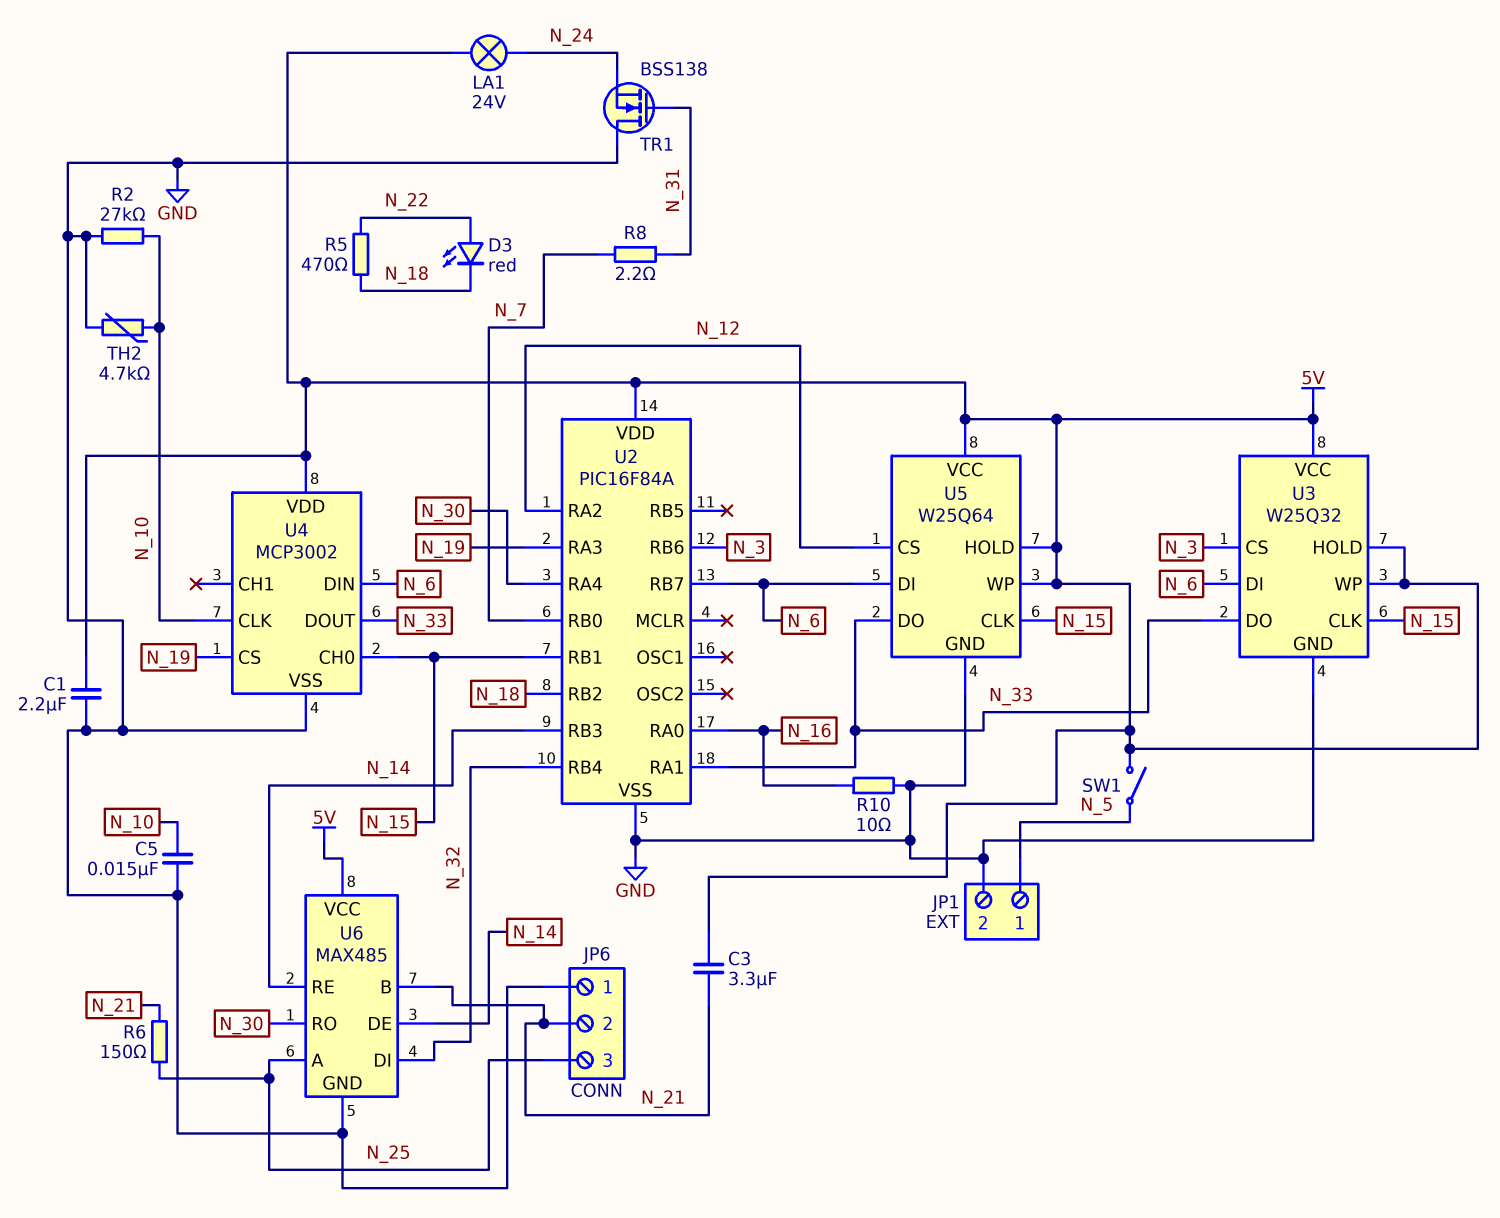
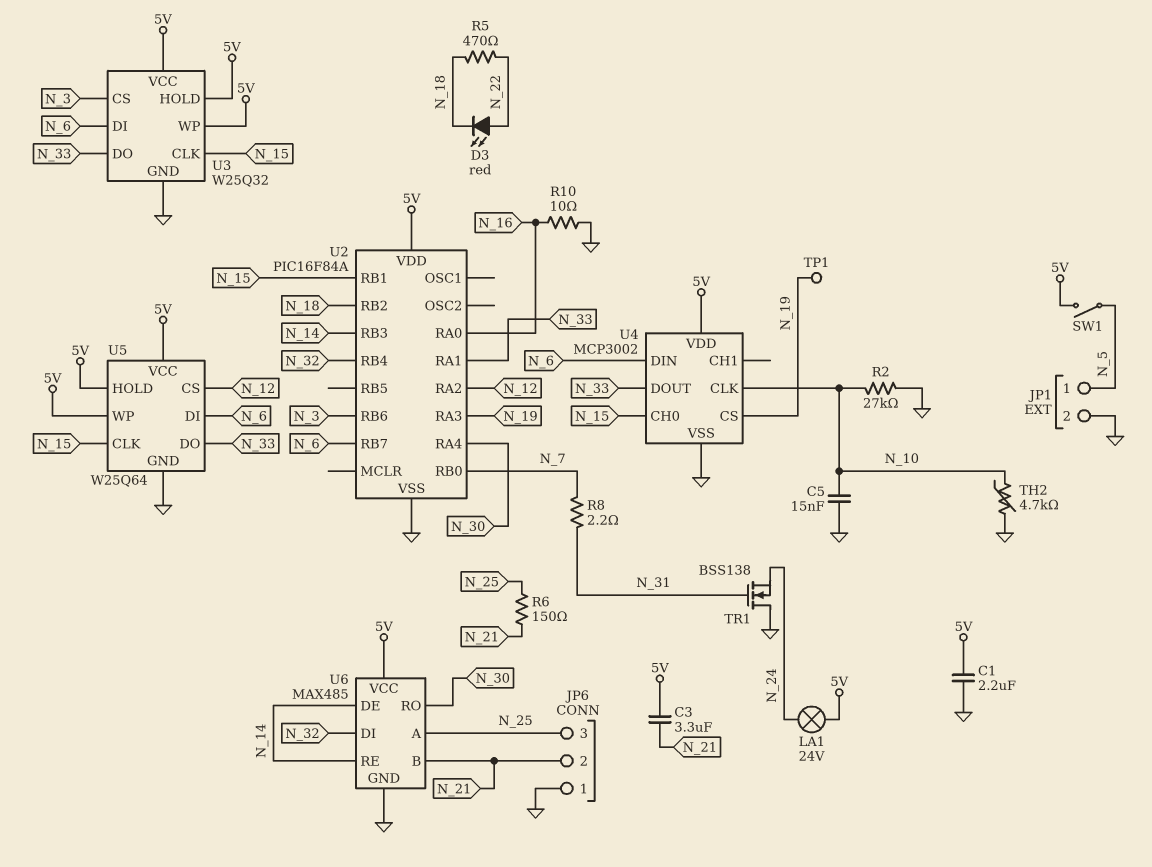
TP1: none -> test point (N_19)

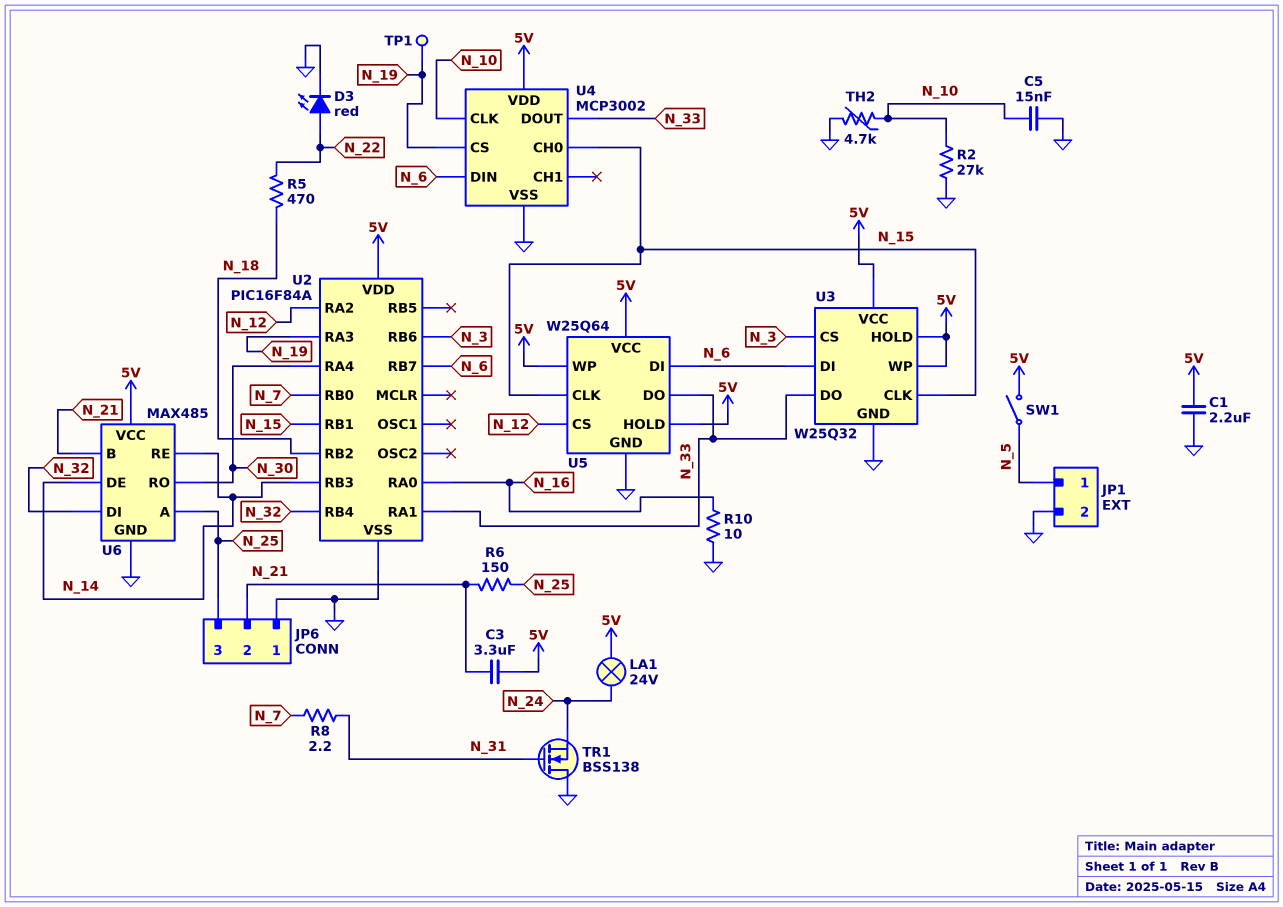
D3: LED red (A N_22, K N_18) -> LED red (A N_22, K GND)

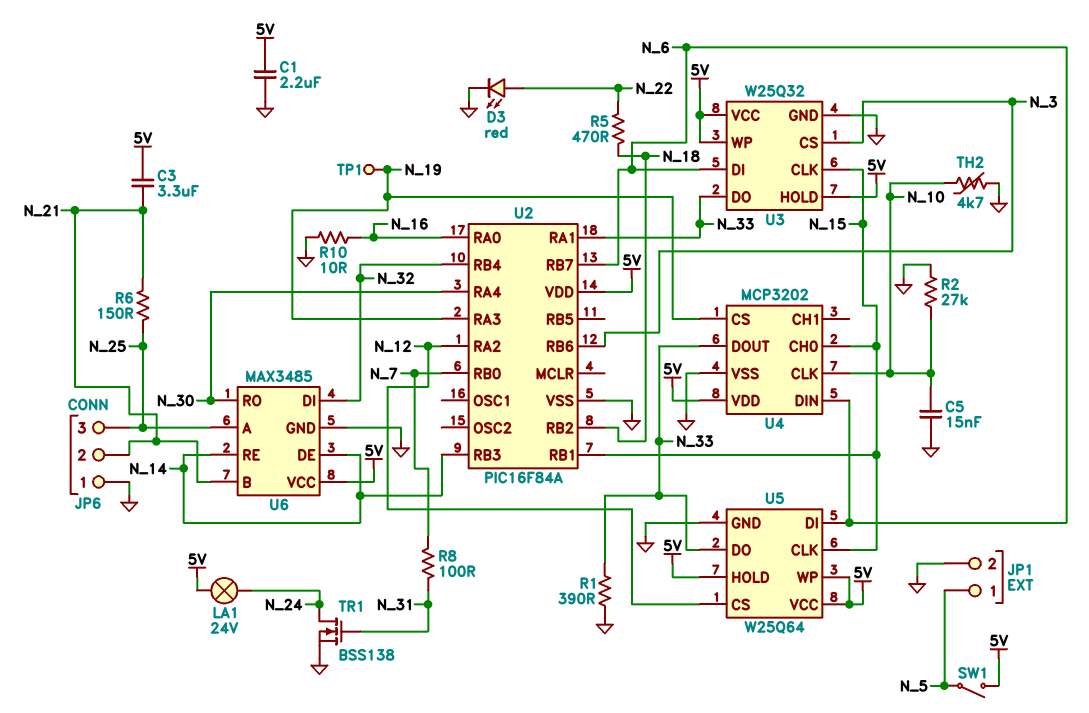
R1: none -> 390 (GND, N_33)
R8: 2.2 (N_7, N_31) -> 100 (N_7, N_31)
TR1: NMOS BSS138 (G N_31, D GND, S N_24) -> NMOS BSS138 (G N_31, D N_24, S GND)
U4: MCP3002 -> MCP3202
U6: MAX485 -> MAX3485

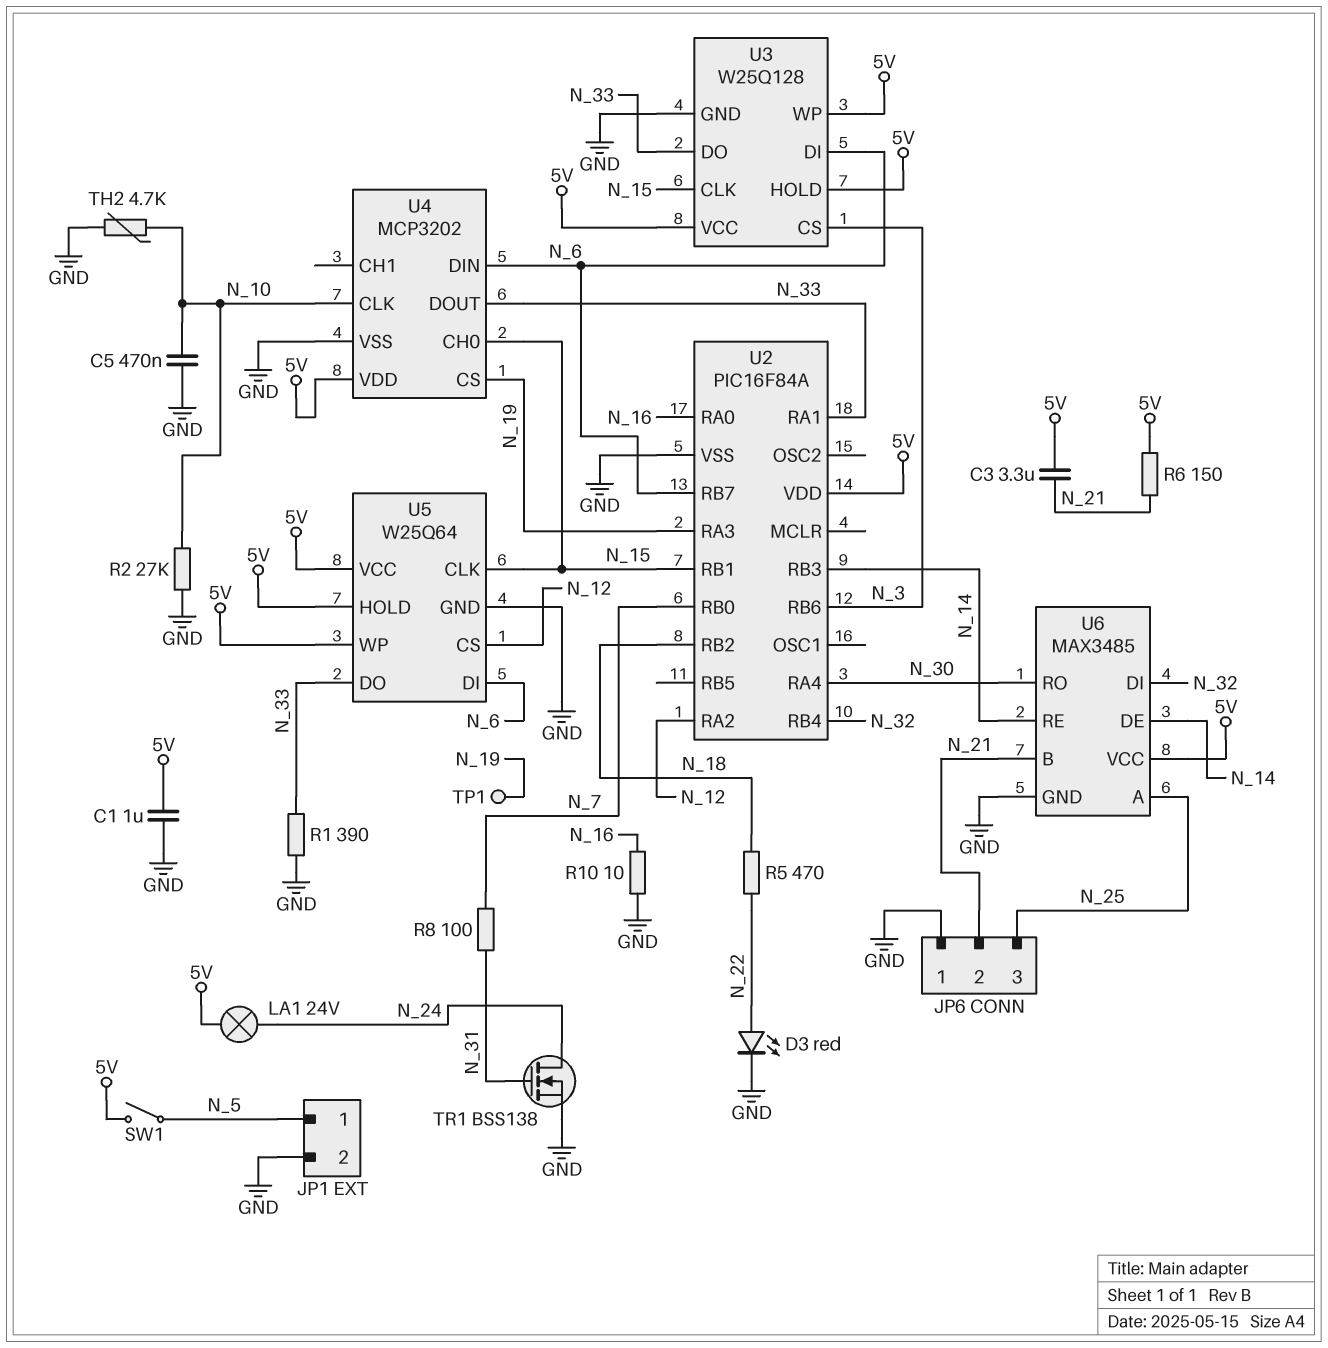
C1: 2.2uF (5V, GND) -> 1uF (5V, GND)
C5: 15nF (GND, N_10) -> 470nF (GND, N_10)
R6: 150 (N_21, N_25) -> 150 (5V, N_21)
U3: W25Q32 -> W25Q128

